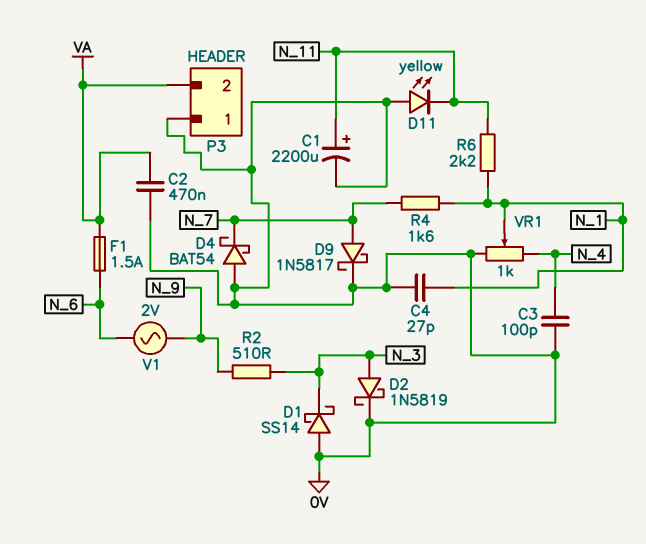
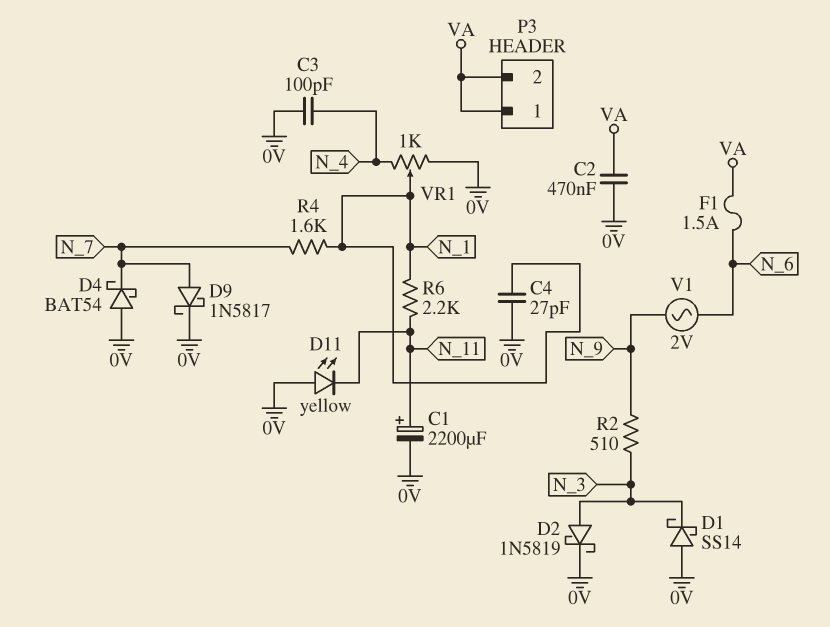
P3 pin 1: 0V -> VA

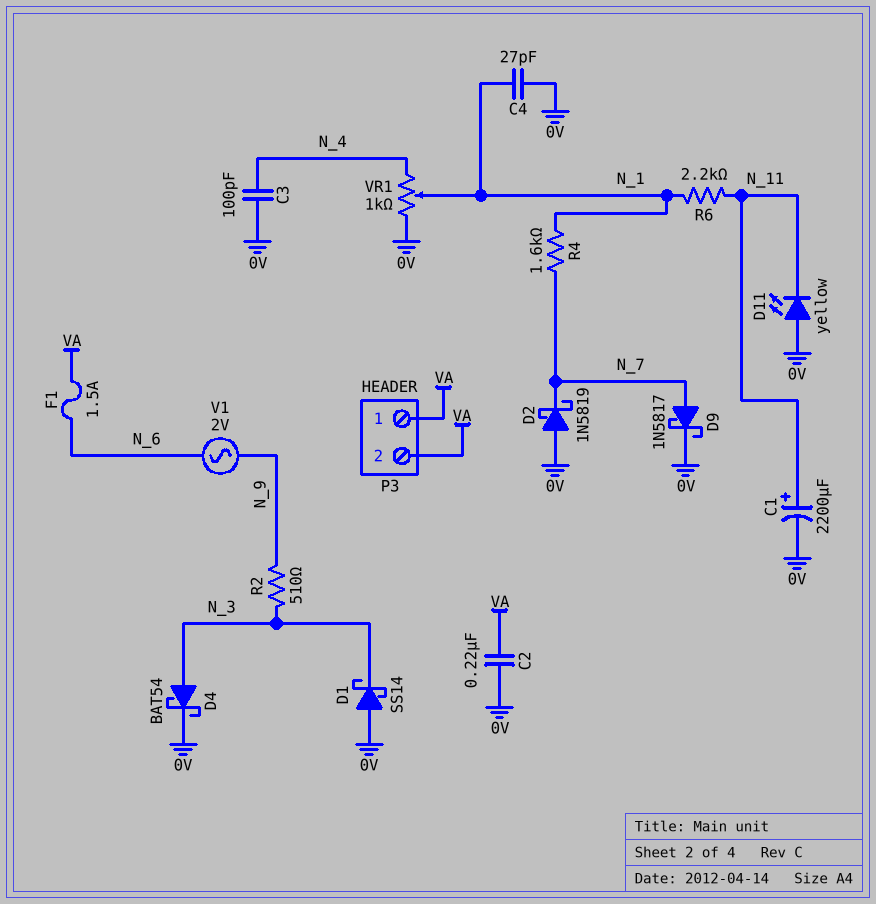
C2: 470nF (0V, VA) -> 220nF (0V, VA)
D2: schottky 1N5819 (A N_3, K 0V) -> schottky 1N5819 (A 0V, K N_7)
D4: schottky BAT54 (A 0V, K N_7) -> schottky BAT54 (A N_3, K 0V)

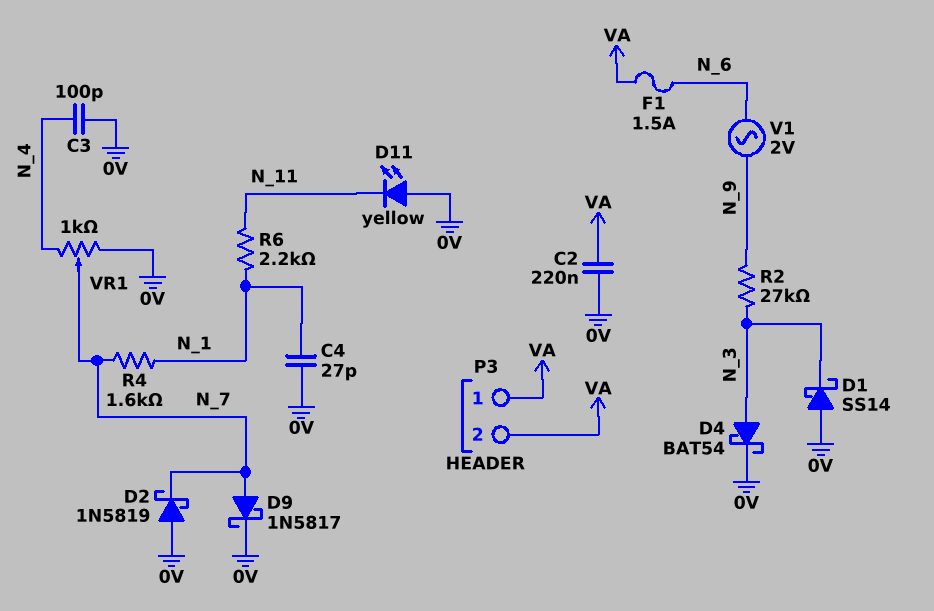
C1: 2200uF (plus N_11, minus 0V) -> none
R2: 510 (N_3, N_9) -> 27k (N_3, N_9)
VR1: 1k (0V, N_4, wiper N_1) -> 1k (0V, N_4, wiper N_7)

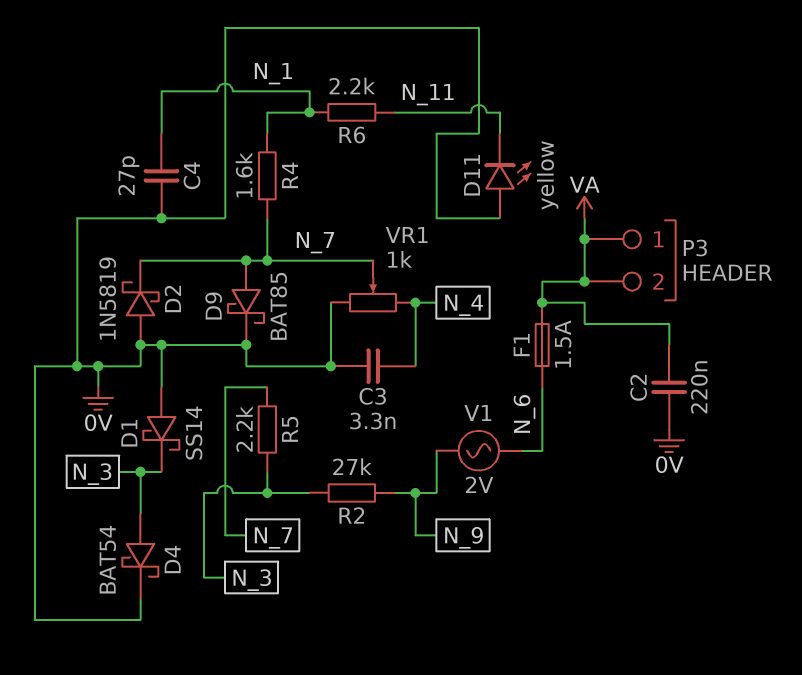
C3: 100pF (0V, N_4) -> 3.3nF (0V, N_4)
D9: schottky 1N5817 (A N_7, K 0V) -> schottky BAT85 (A N_7, K 0V)
R5: none -> 2.2k (N_3, N_7)

